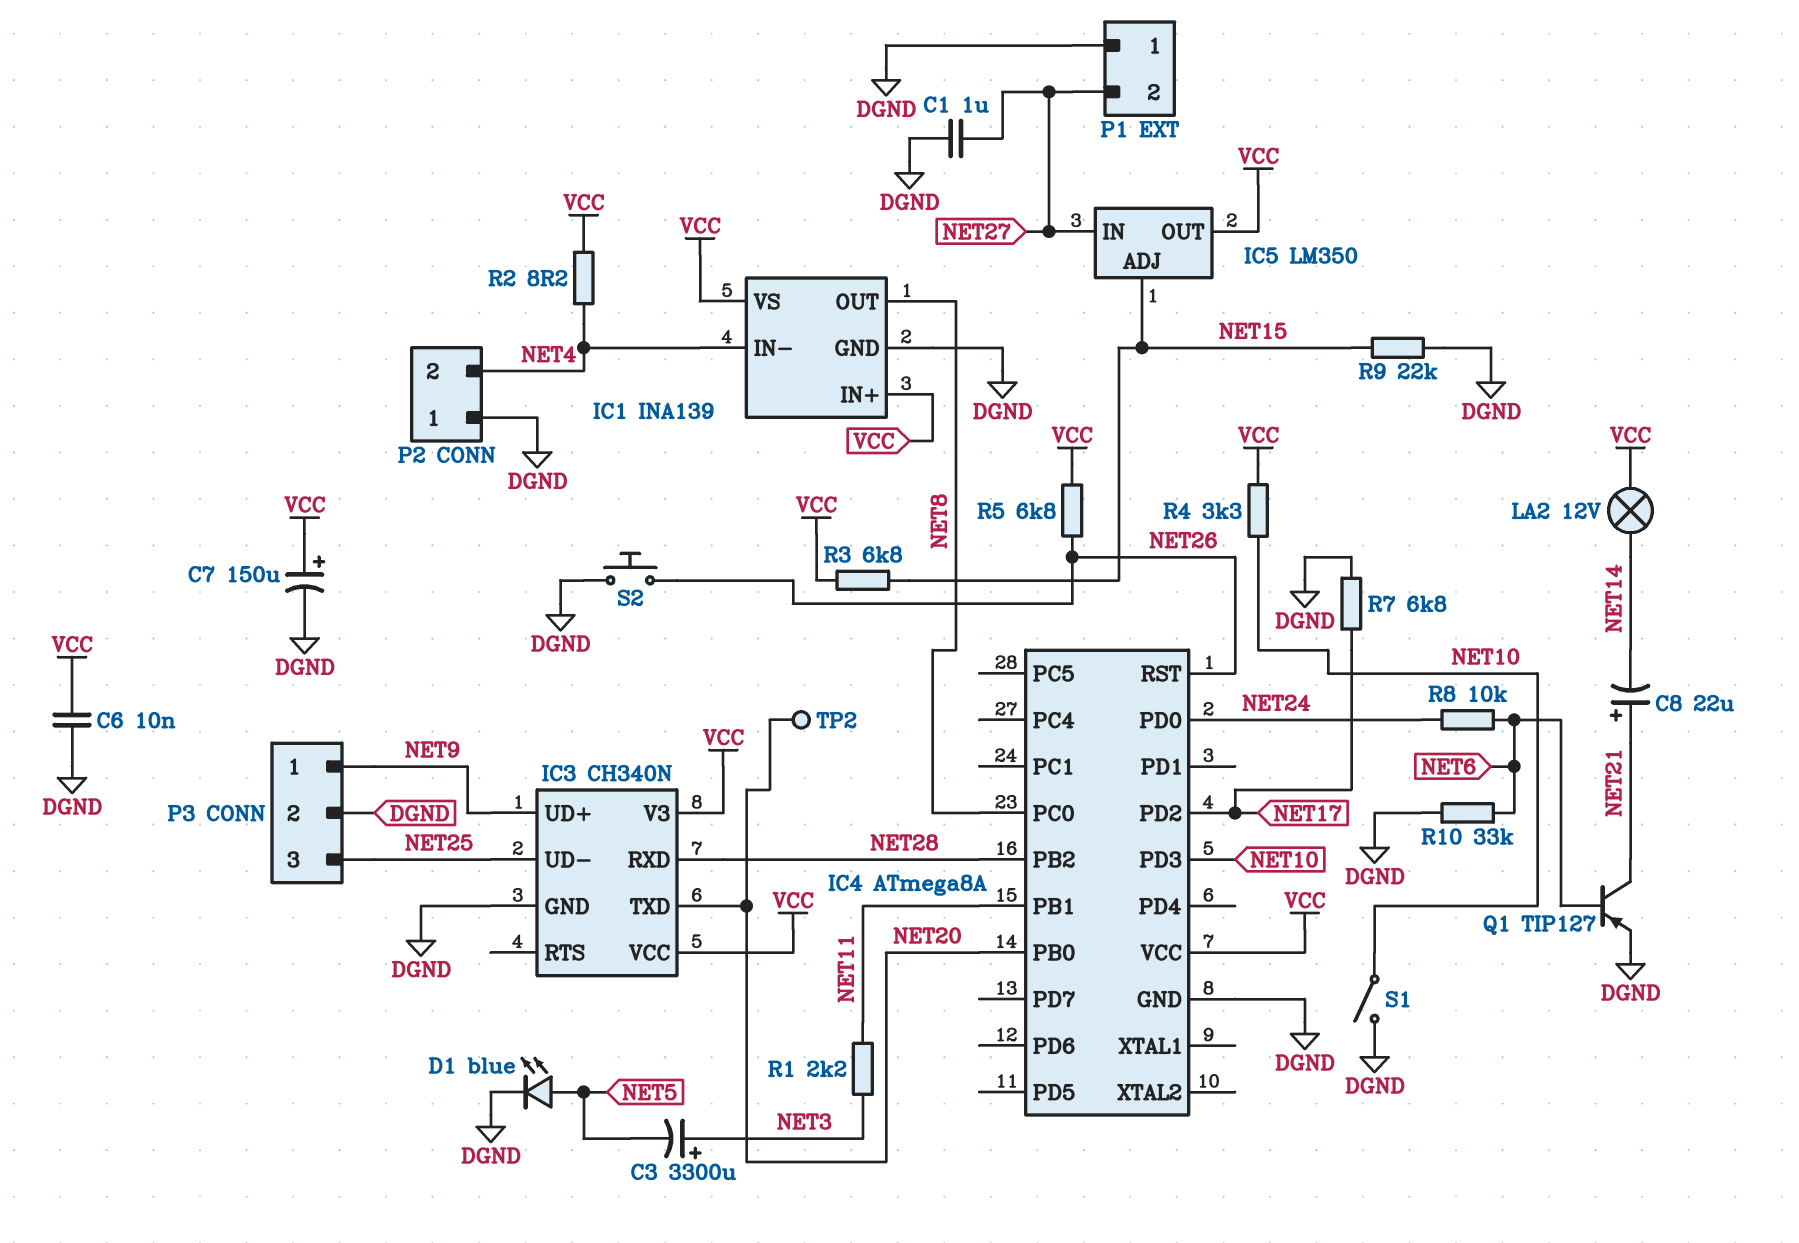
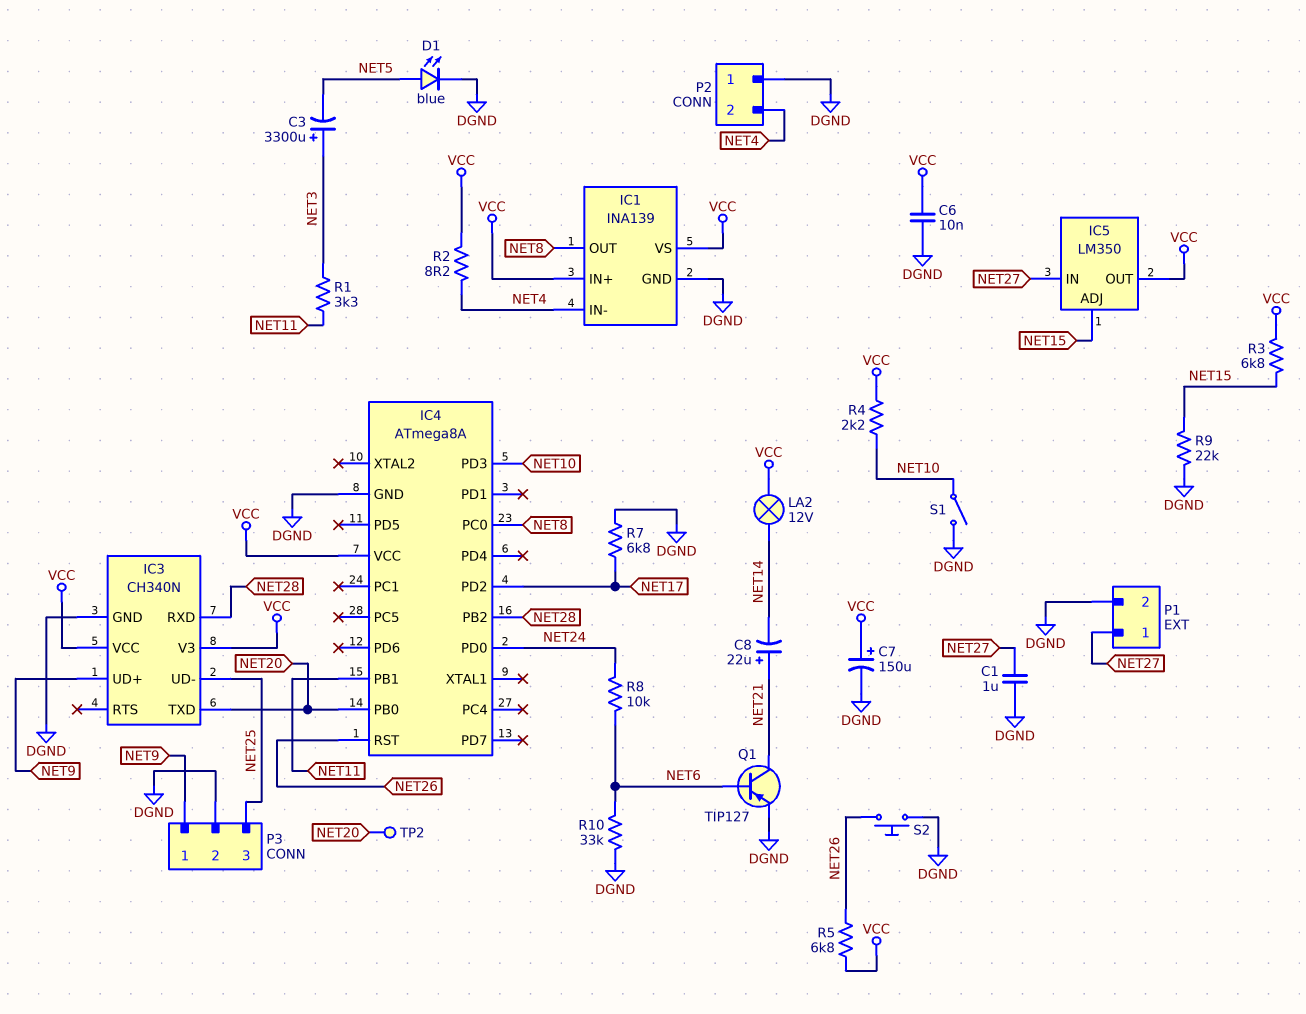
P1 pin 1: DGND -> NET27
P1 pin 2: NET27 -> DGND
R1: 2.2k (NET3, NET11) -> 3.3k (NET3, NET11)
R4: 3.3k (NET10, VCC) -> 2.2k (NET10, VCC)

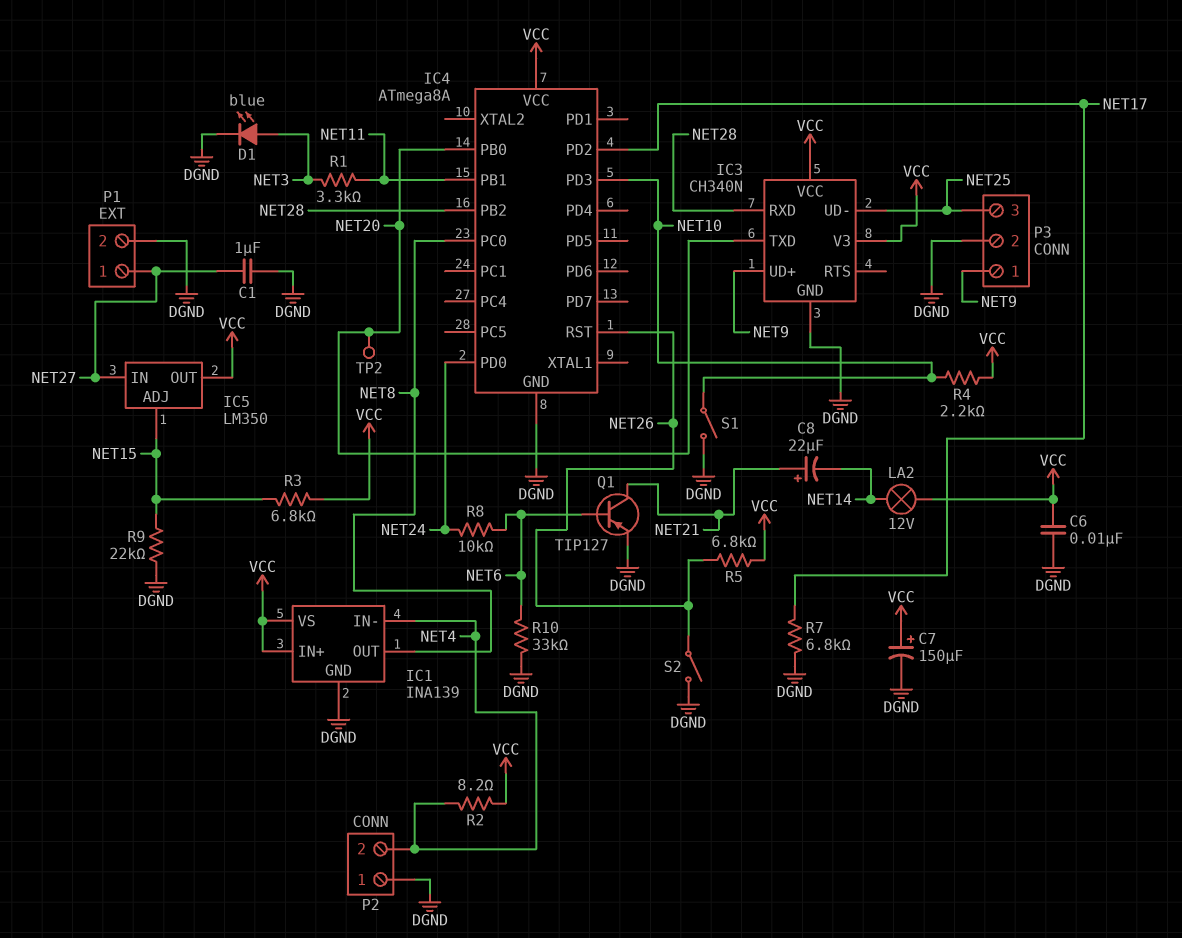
C3: 3300uF (plus NET3, minus NET5) -> none
D1: LED blue (A NET5, K DGND) -> LED blue (A NET3, K DGND)
S2: button (DGND, NET26) -> switch (DGND, NET26)

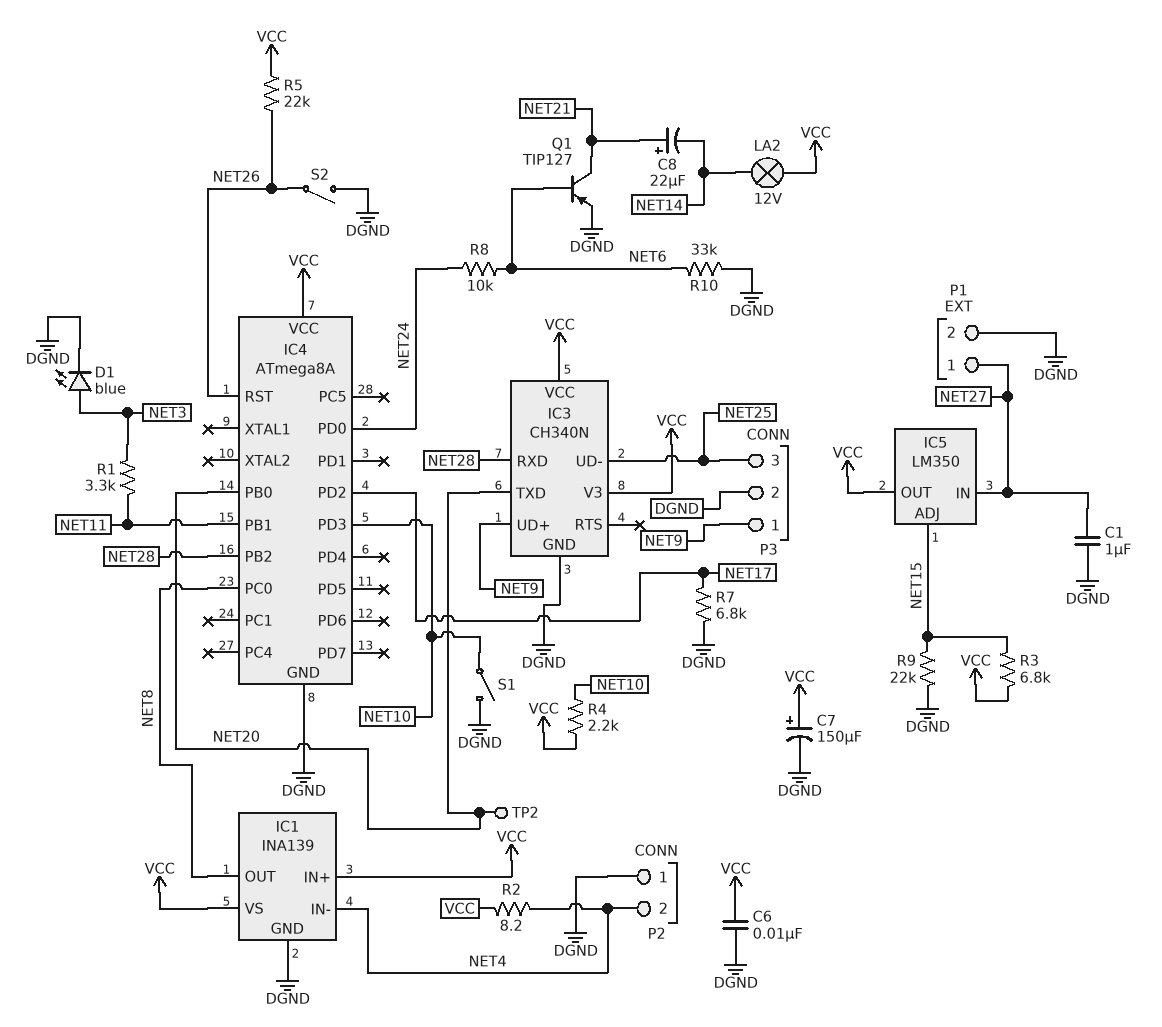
R5: 6.8k (NET26, VCC) -> 22k (NET26, VCC)

